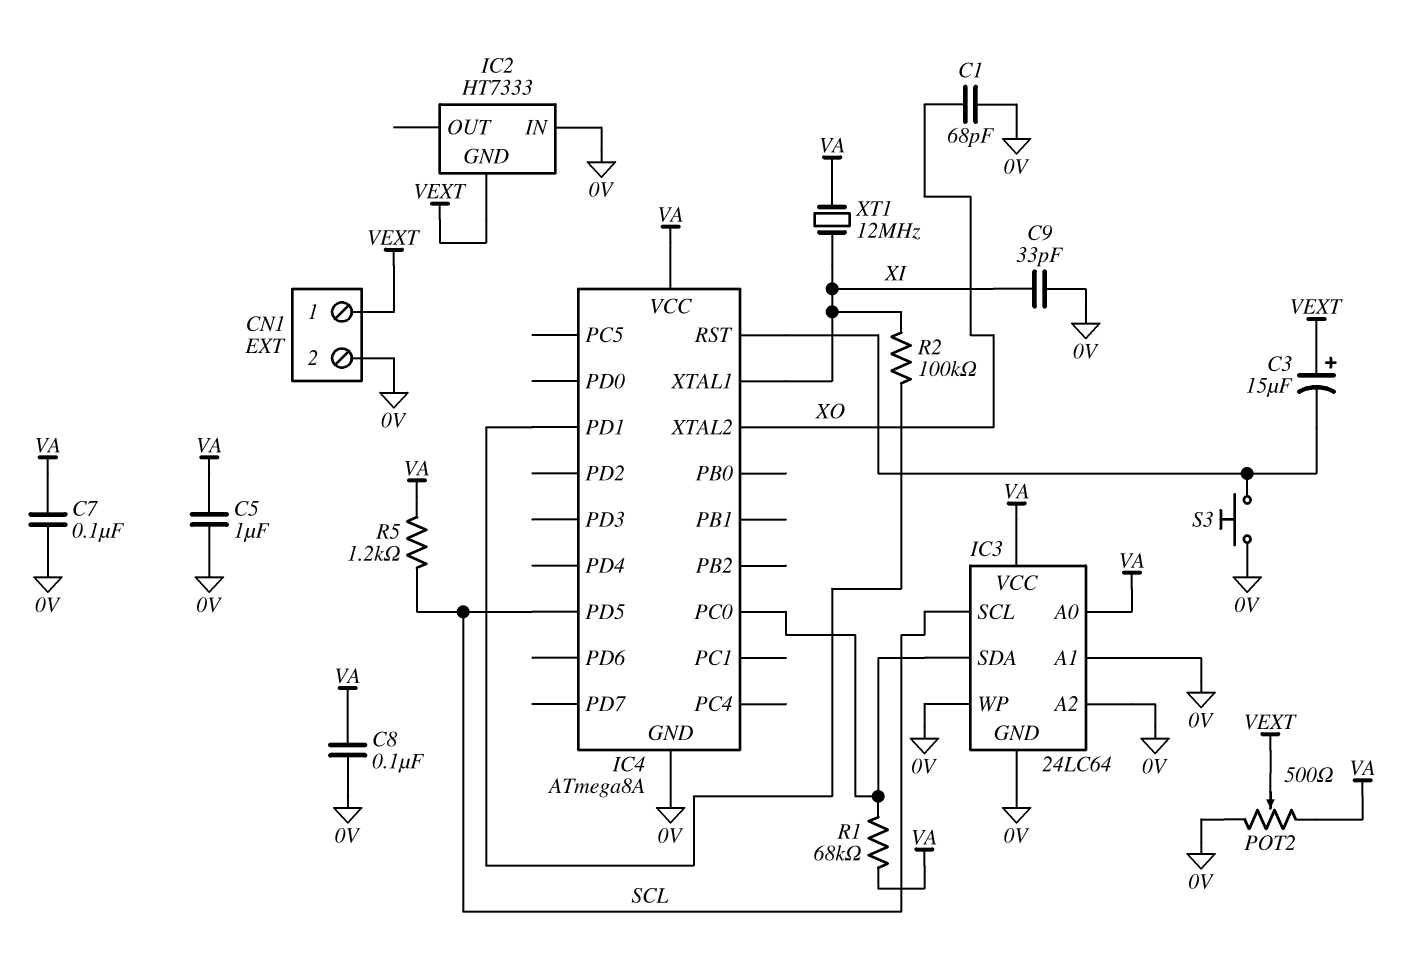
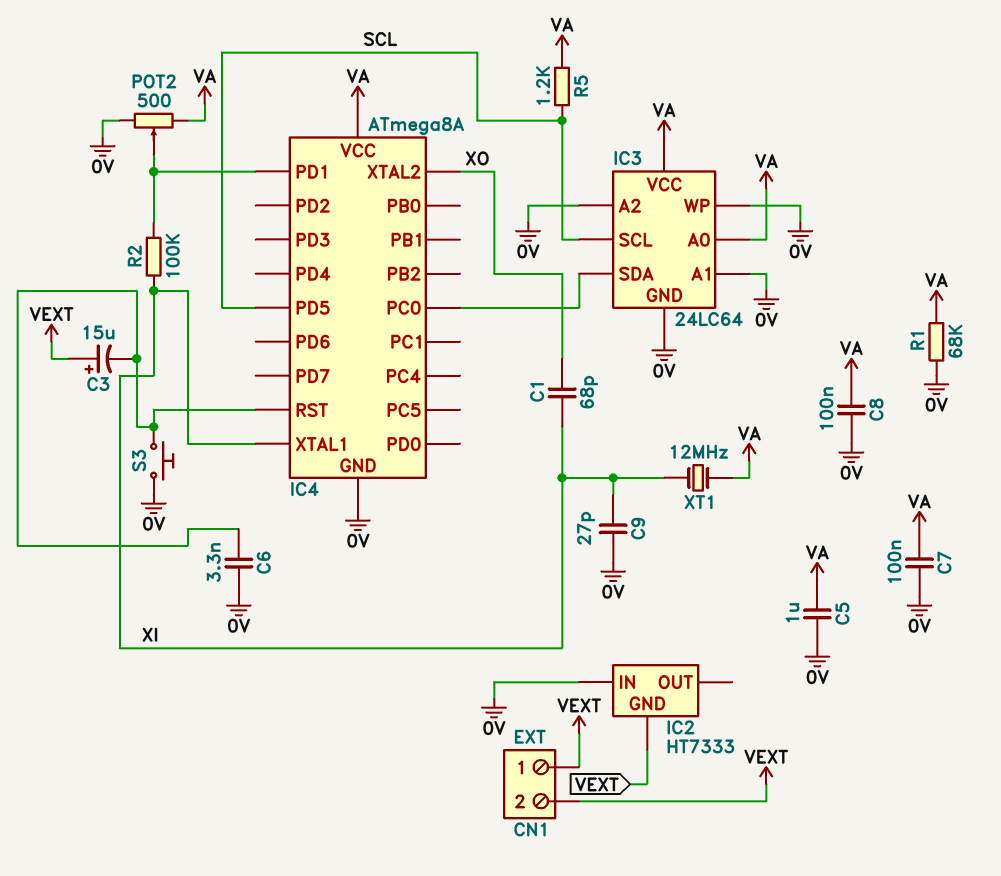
C1: 68pF (0V, XO) -> 68pF (XI, XO)
C6: none -> 3.3nF (0V, IC4/RST)
C9: 33pF (0V, XI) -> 27pF (0V, XI)
CN1 pin 2: 0V -> VEXT
POT2: 500 (0V, VA, wiper VEXT) -> 500 (0V, VA, wiper IC4/PD1)
R1: 68k (IC3/SDA, VA) -> 68k (0V, VA)

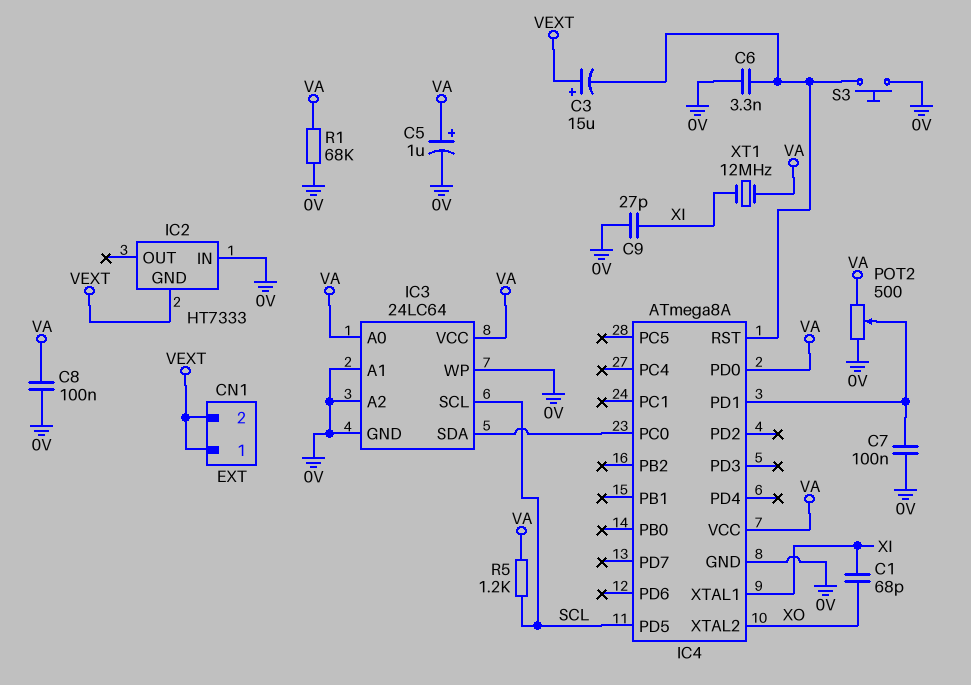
C5: 1uF (0V, VA) -> 1uF (plus VA, minus 0V)
C7: 100nF (0V, VA) -> 100nF (0V, IC4/PD1)
IC4 pin PD0: none -> VA
R2: 100k (IC4/PD1, XI) -> none

